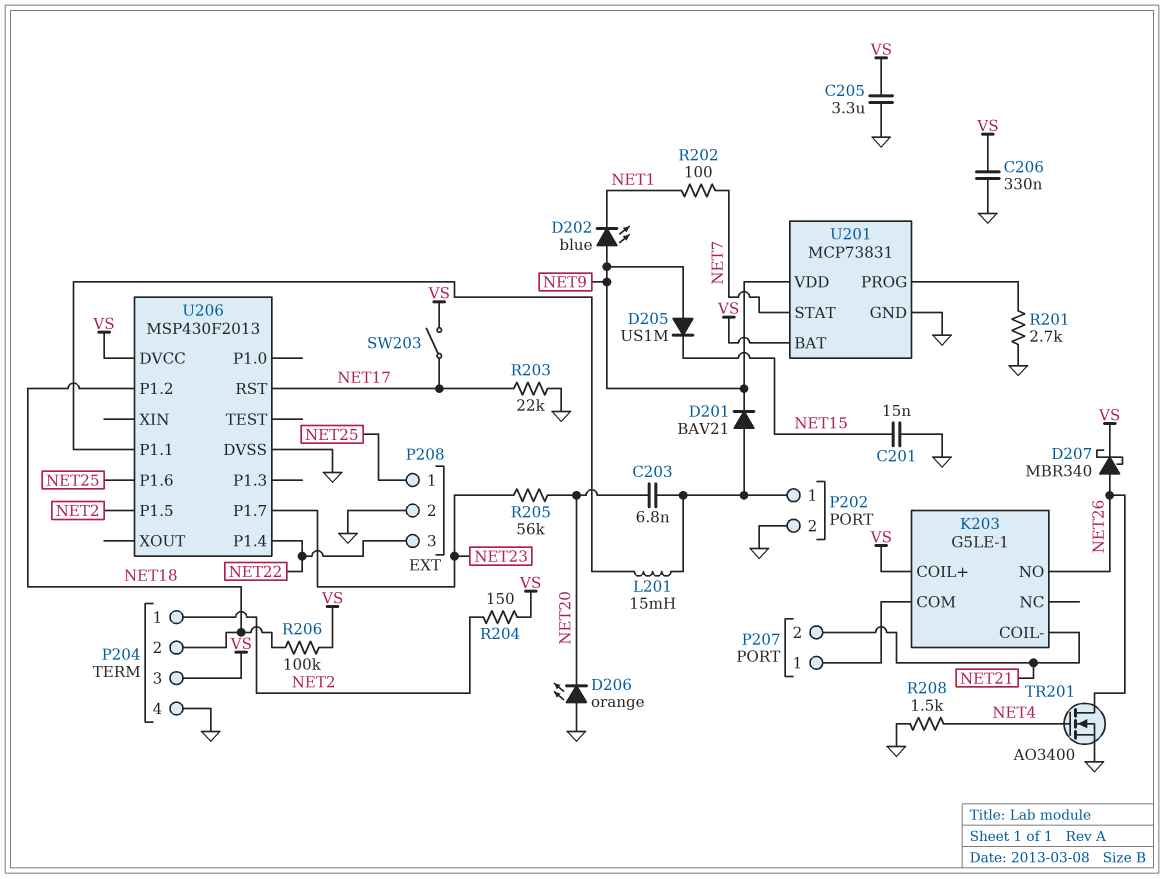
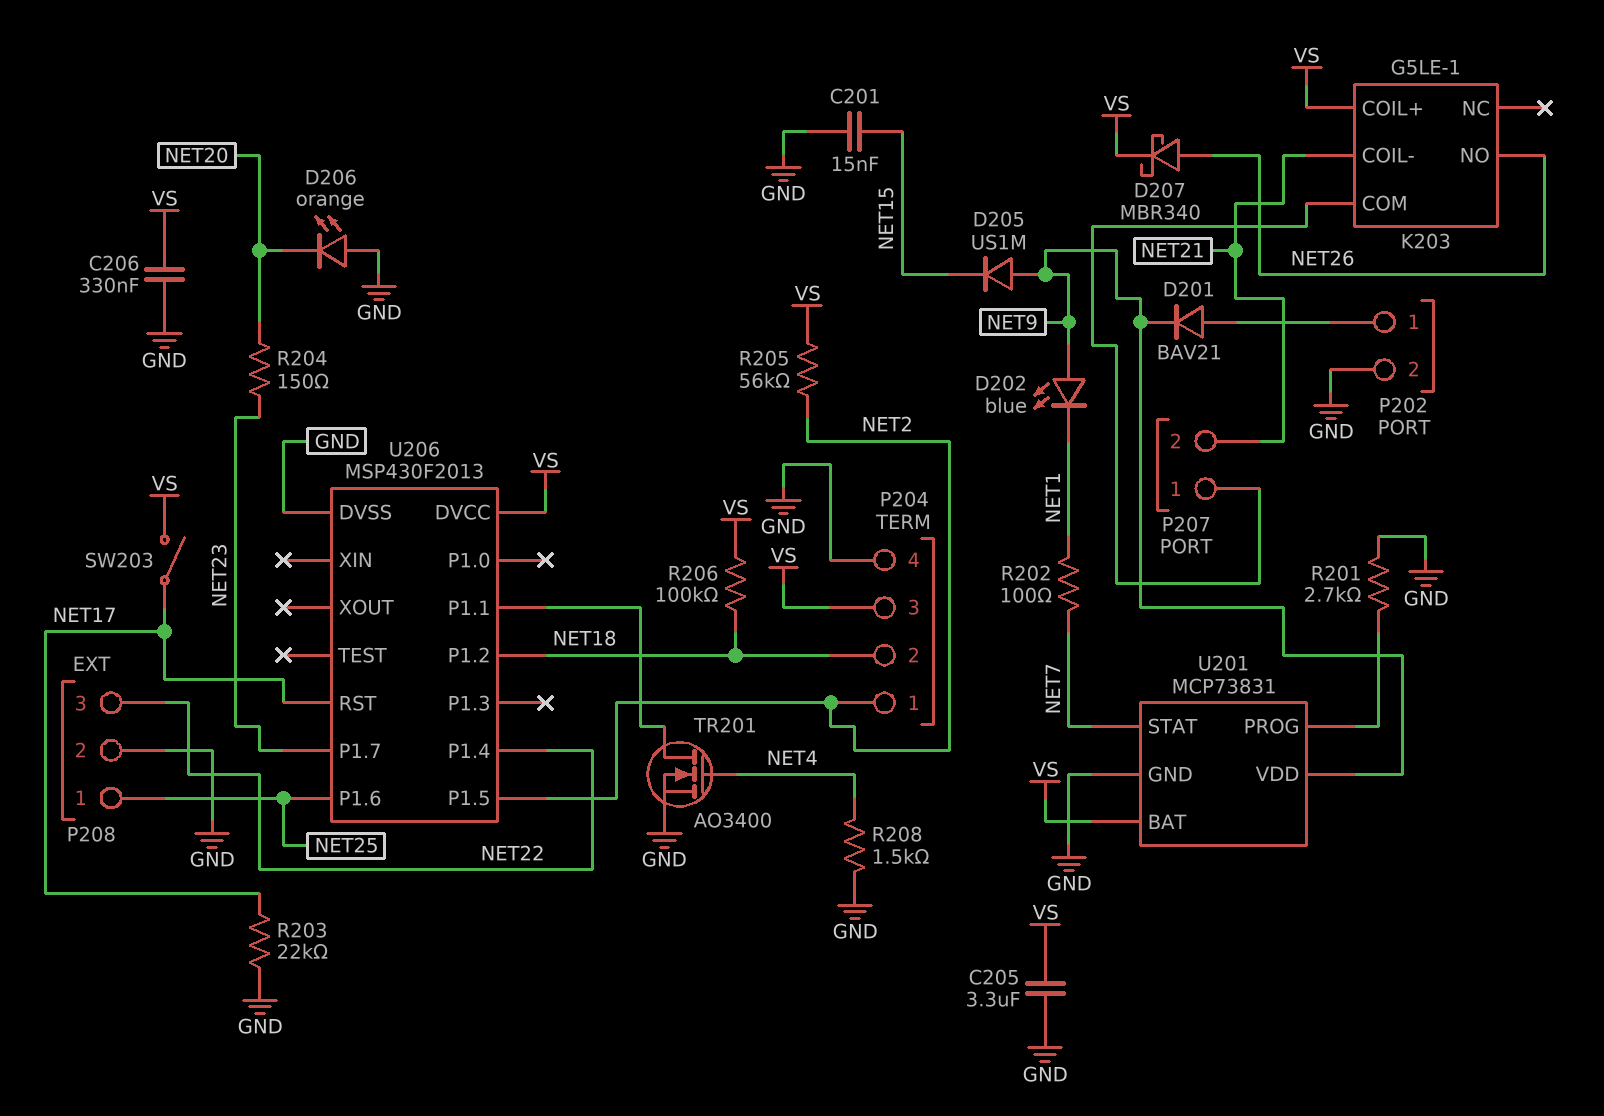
C203: 6.8nF (NET20, P202/1) -> none
L201: 15mH (P202/1, U206/P1.1) -> none
R204: 150 (NET2, VS) -> 150 (NET20, NET23)
R205: 56k (NET20, NET23) -> 56k (NET2, VS)
TR201: NMOS AO3400 (G NET4, D NET26, S GND) -> NMOS AO3400 (G NET4, D U206/P1.1, S GND)

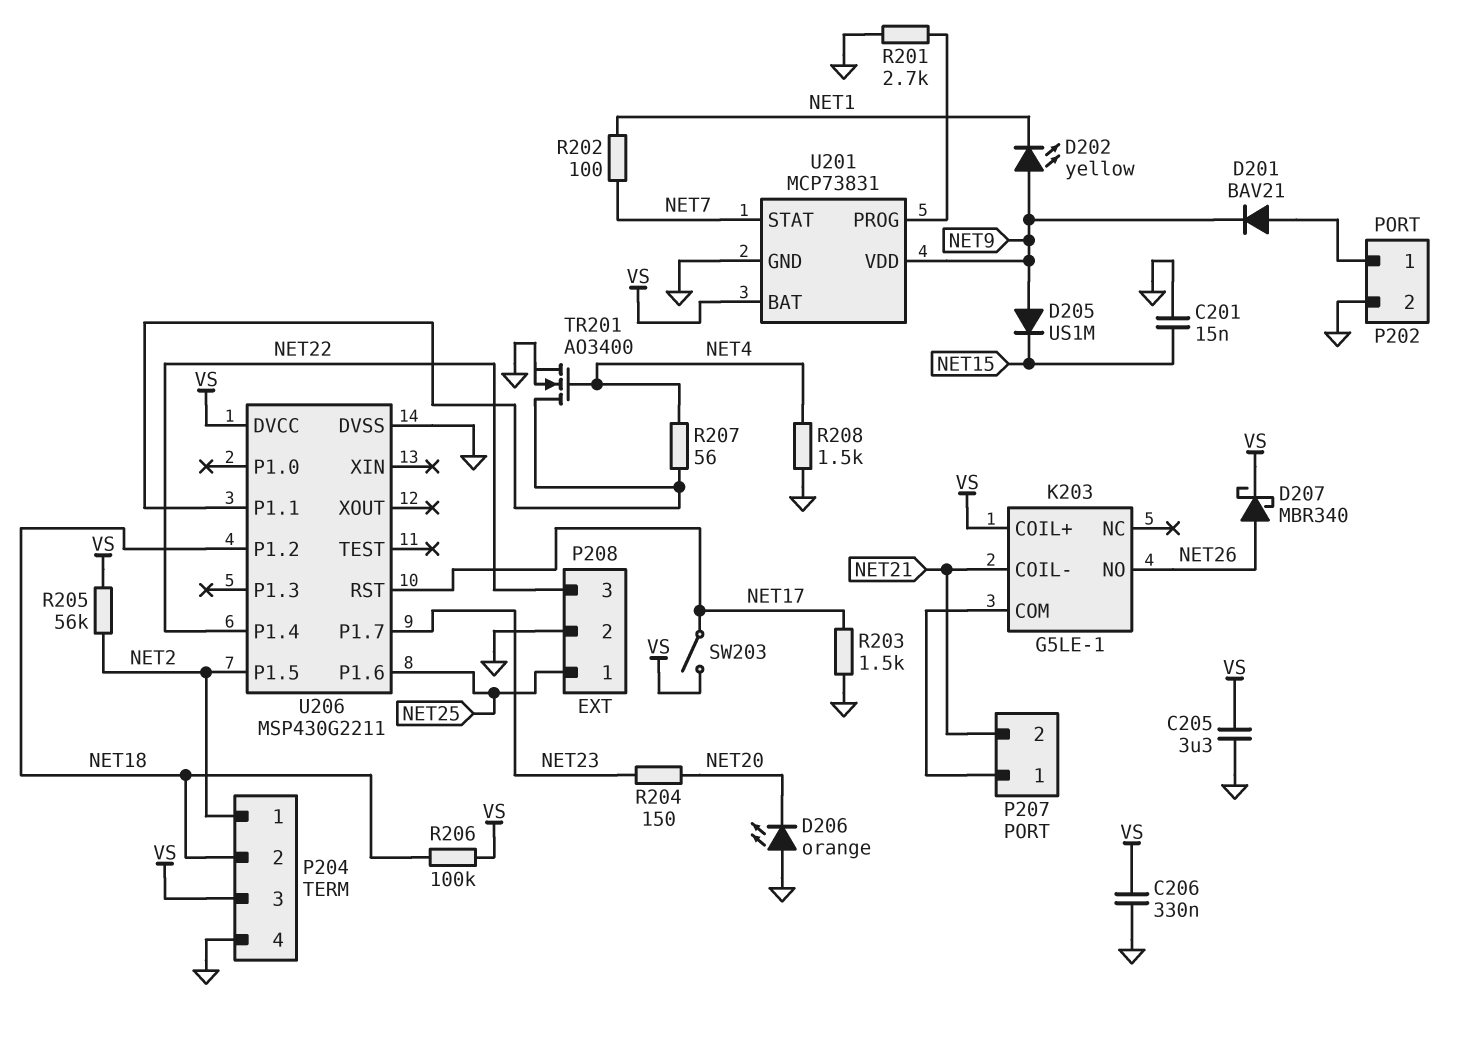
D202: LED blue (A NET9, K NET1) -> LED yellow (A NET9, K NET1)
R203: 22k (GND, NET17) -> 1.5k (GND, NET17)
R207: none -> 56 (NET4, U206/P1.1)
U206: MSP430F2013 -> MSP430G2211

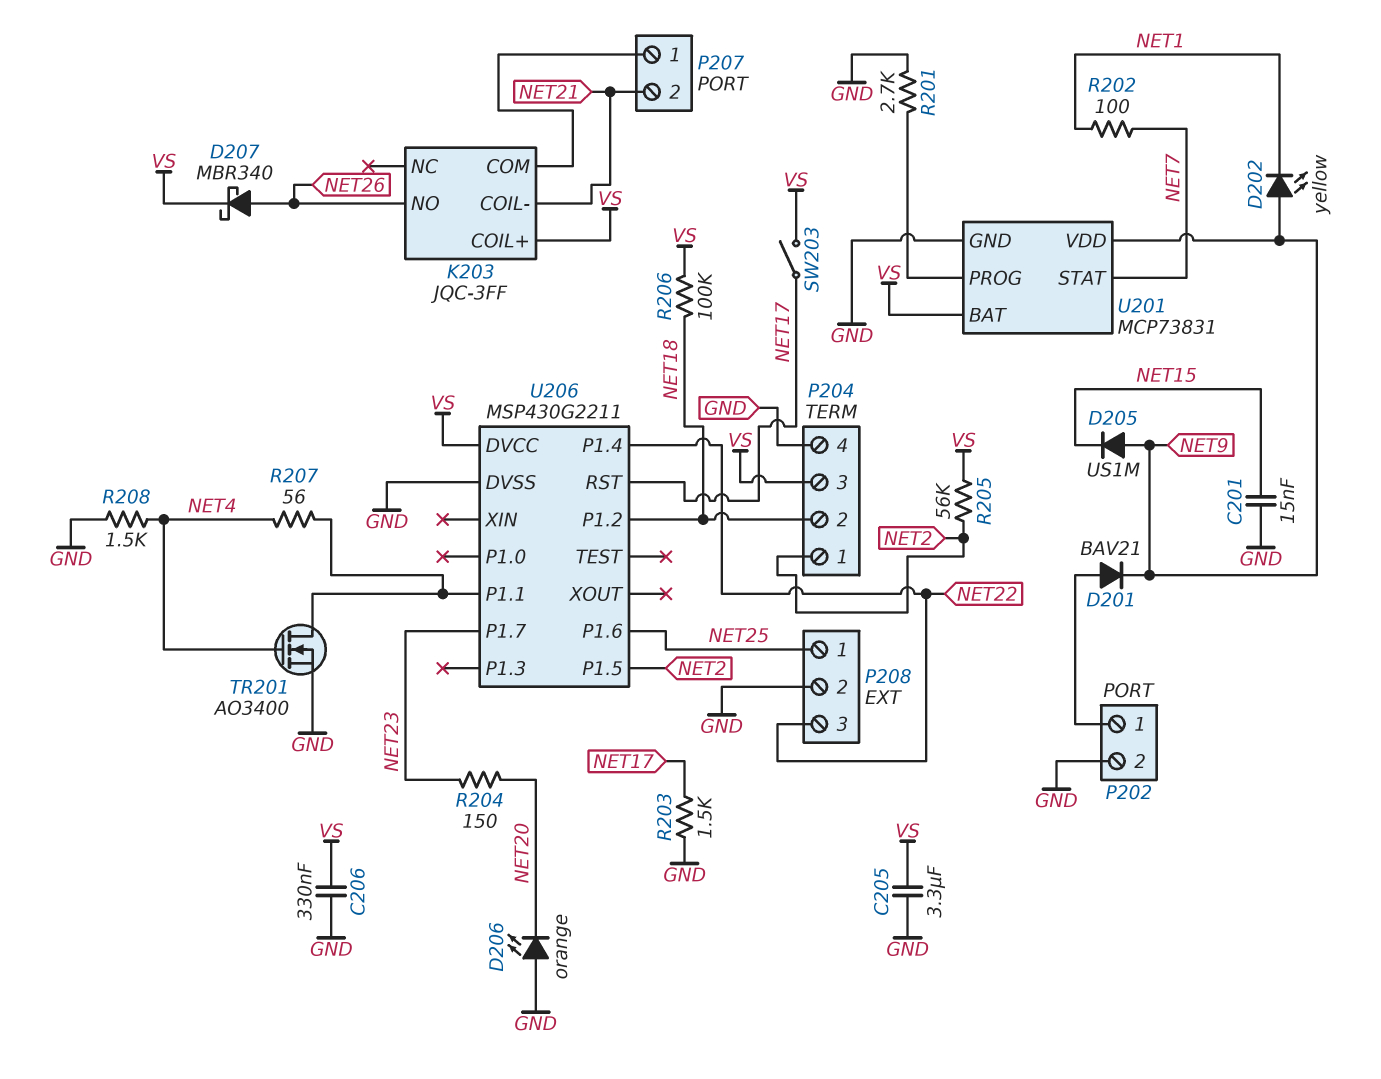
K203: G5LE-1 -> JQC-3FF

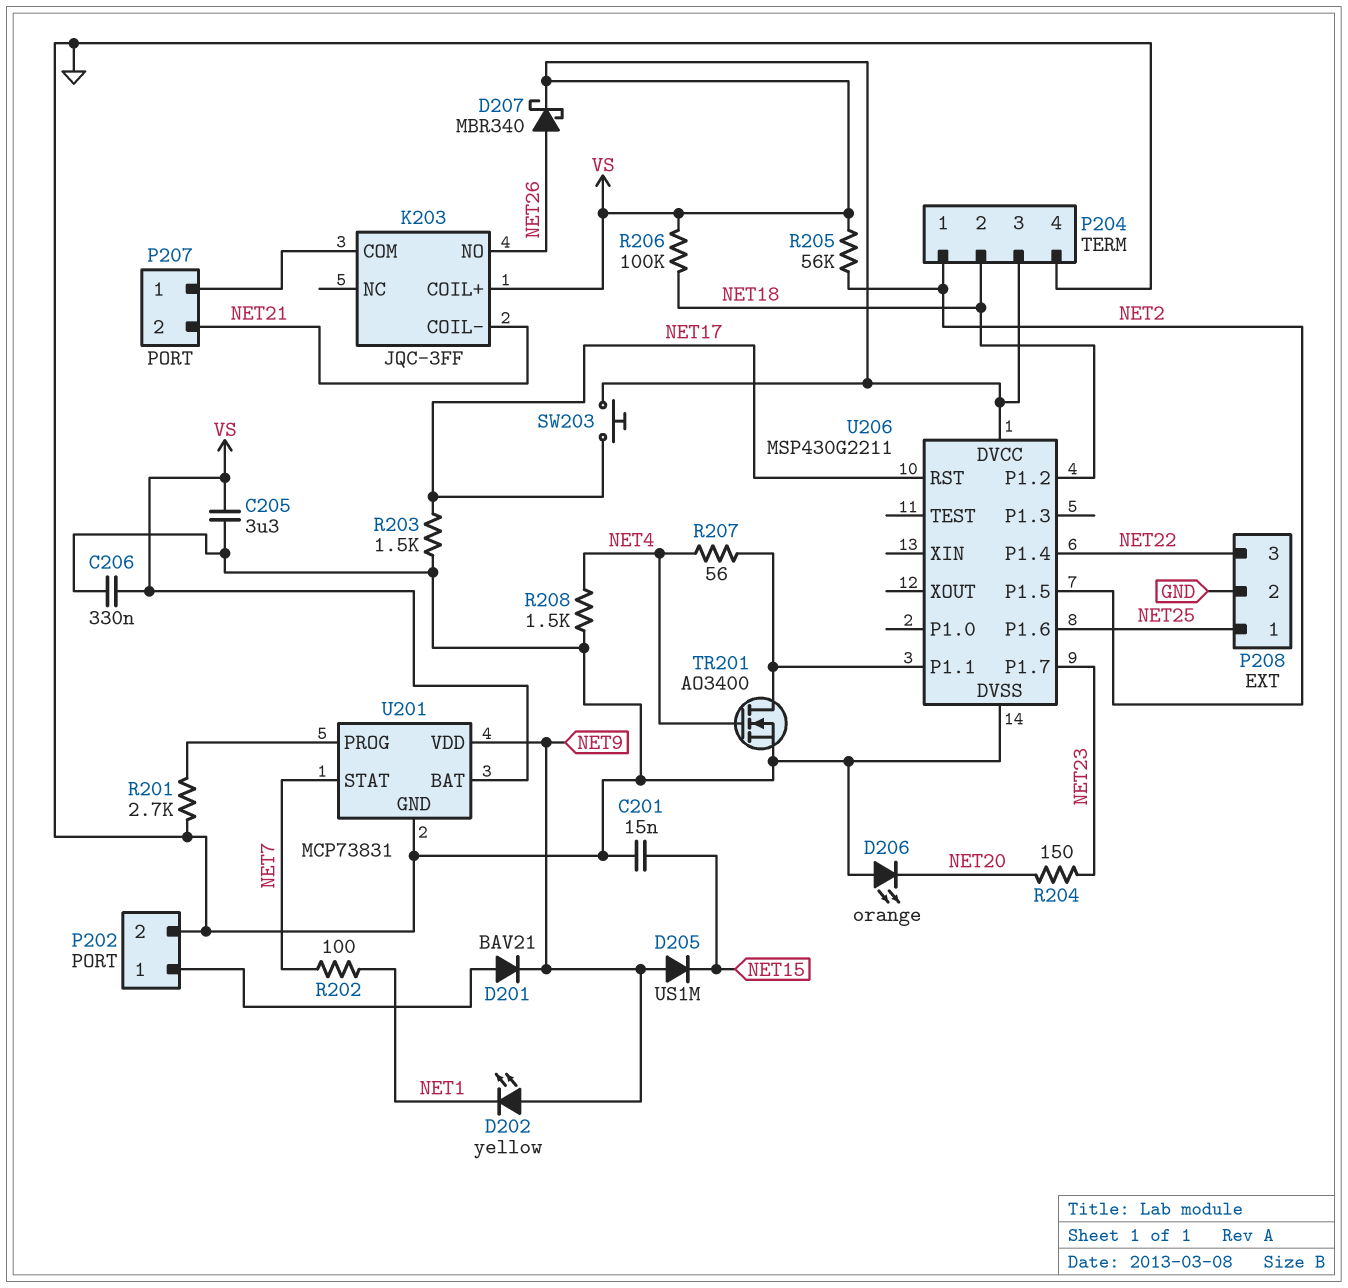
SW203: switch (NET17, VS) -> button (NET17, VS)

